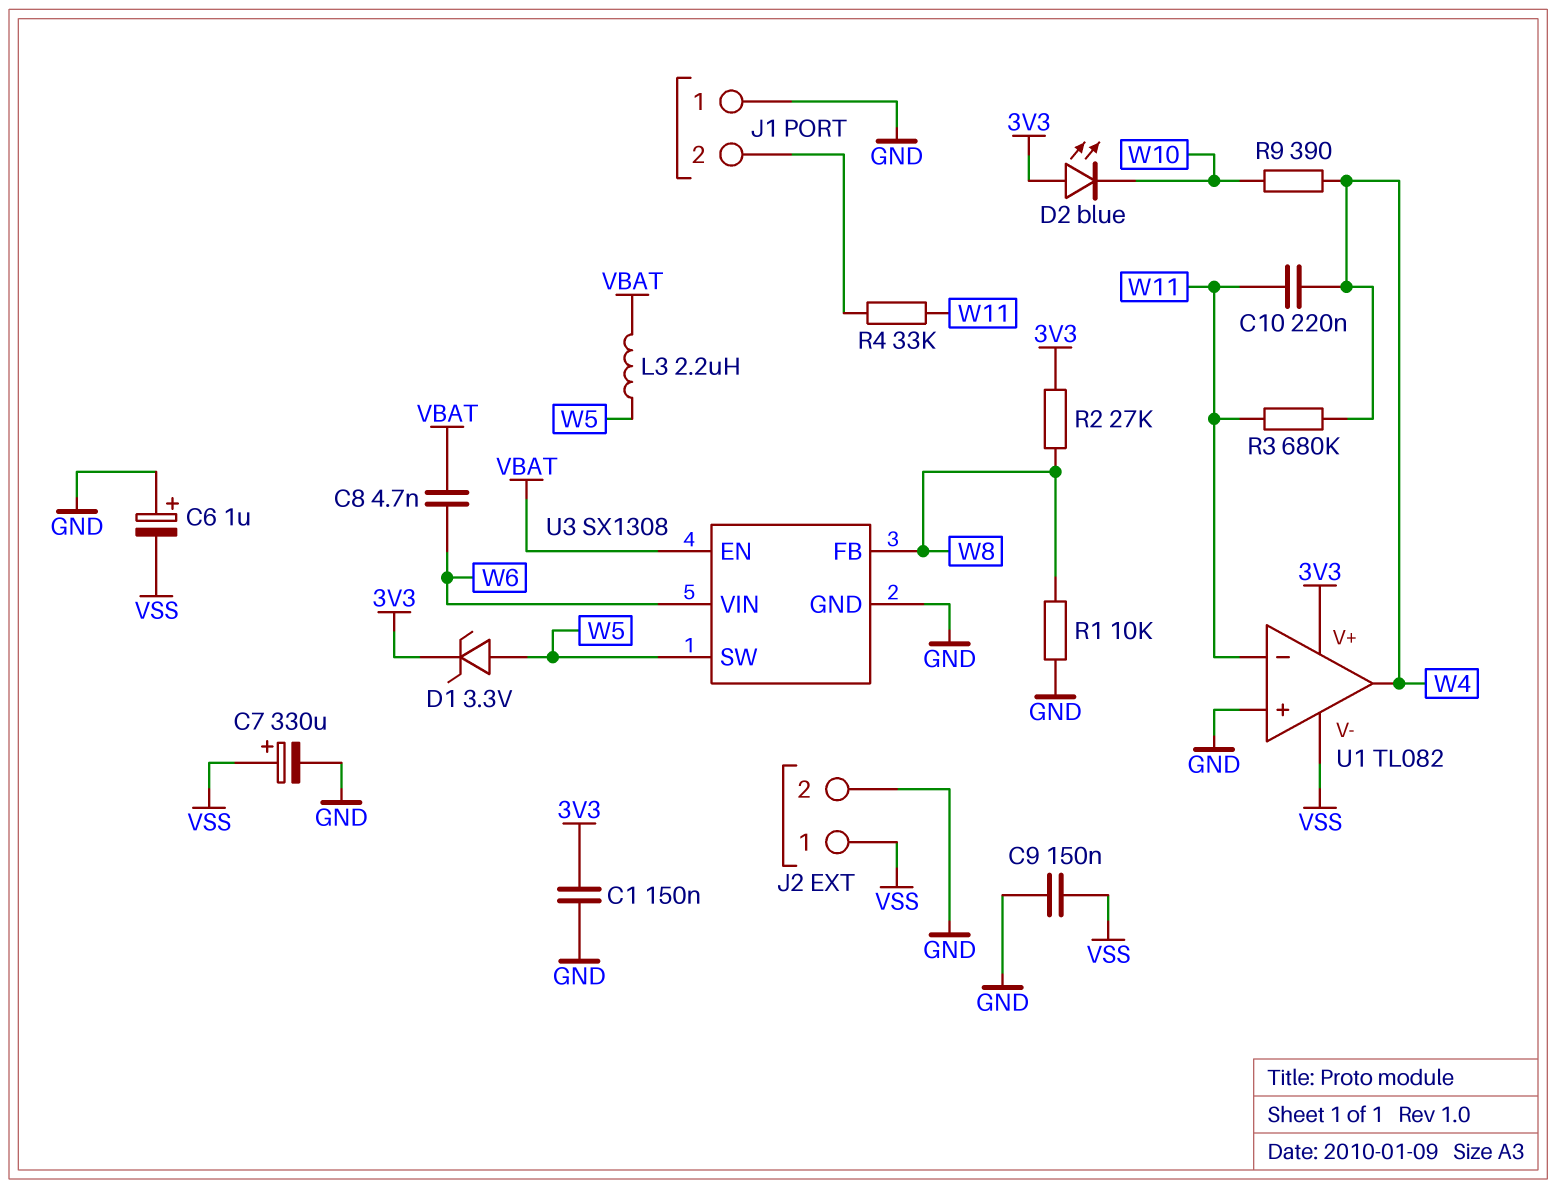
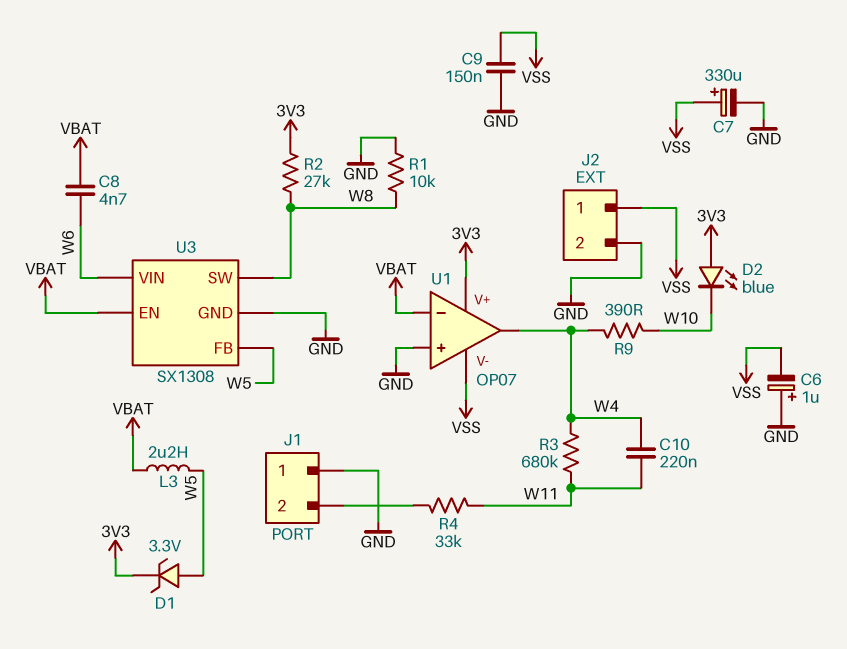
C1: 150nF (3V3, GND) -> none
U1: TL082 -> OP07
U1 pin in-: W11 -> VBAT
U3 pin FB: W8 -> W5
U3 pin SW: W5 -> W8

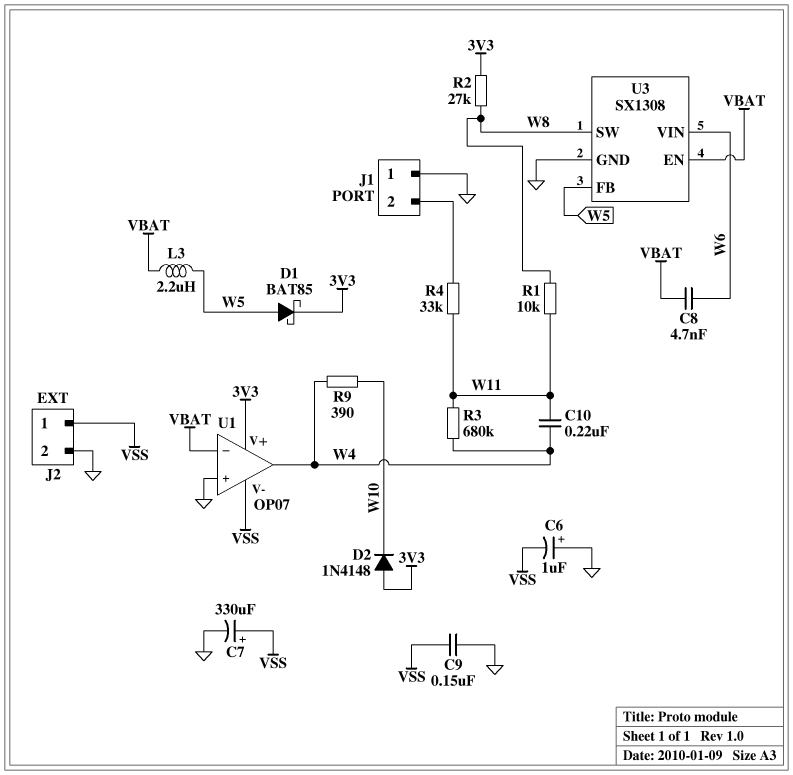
D1: zener 3.3V (A W5, K 3V3) -> schottky BAT85 (A W5, K 3V3)
D2: LED blue (A 3V3, K W10) -> diode 1N4148 (A 3V3, K W10)
R1: 10k (GND, W8) -> 10k (W8, W11)

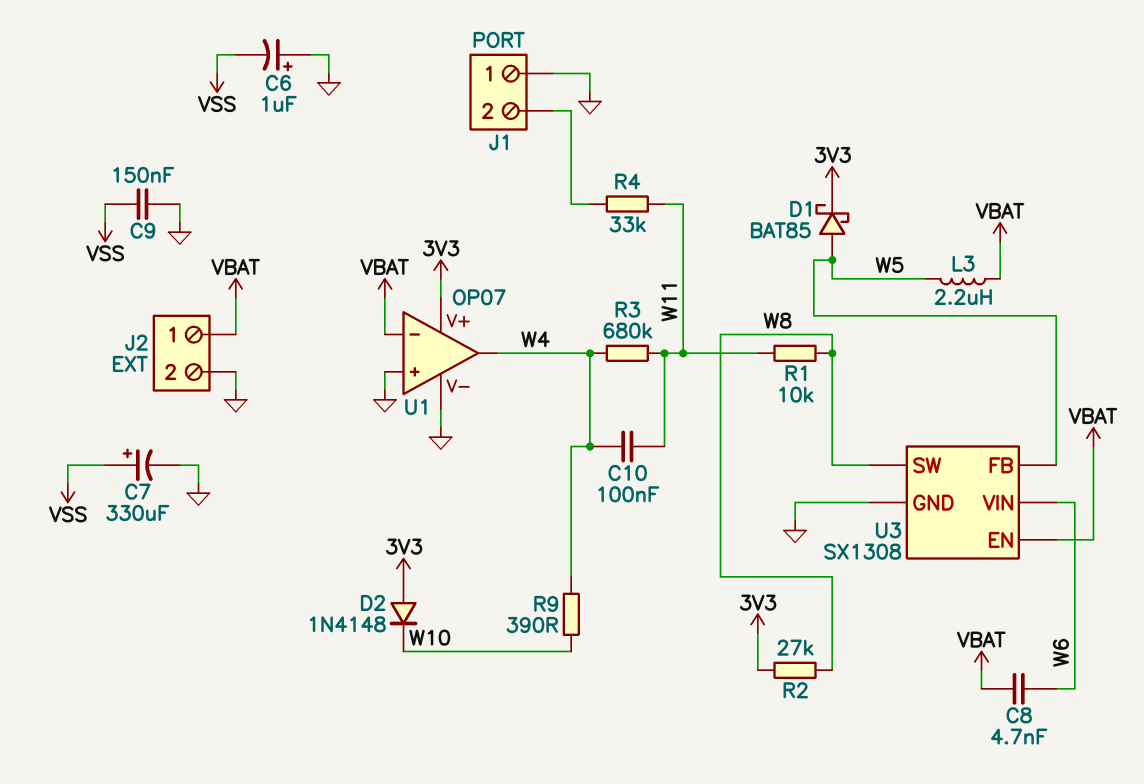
C10: 220nF (W4, W11) -> 100nF (W4, W11)
J2 pin 1: VSS -> VBAT
U1 pin V-: VSS -> GND

